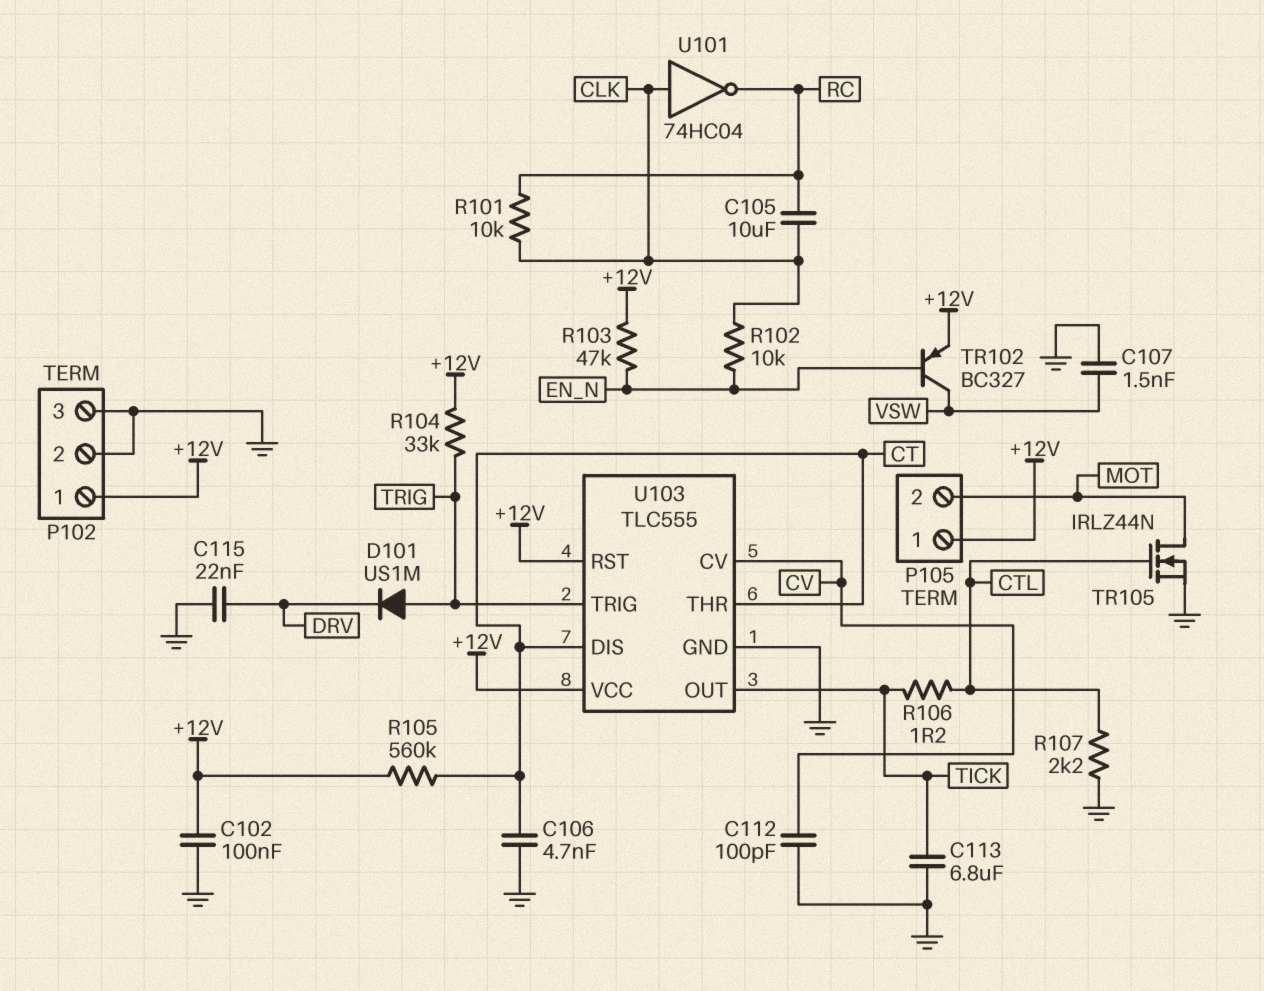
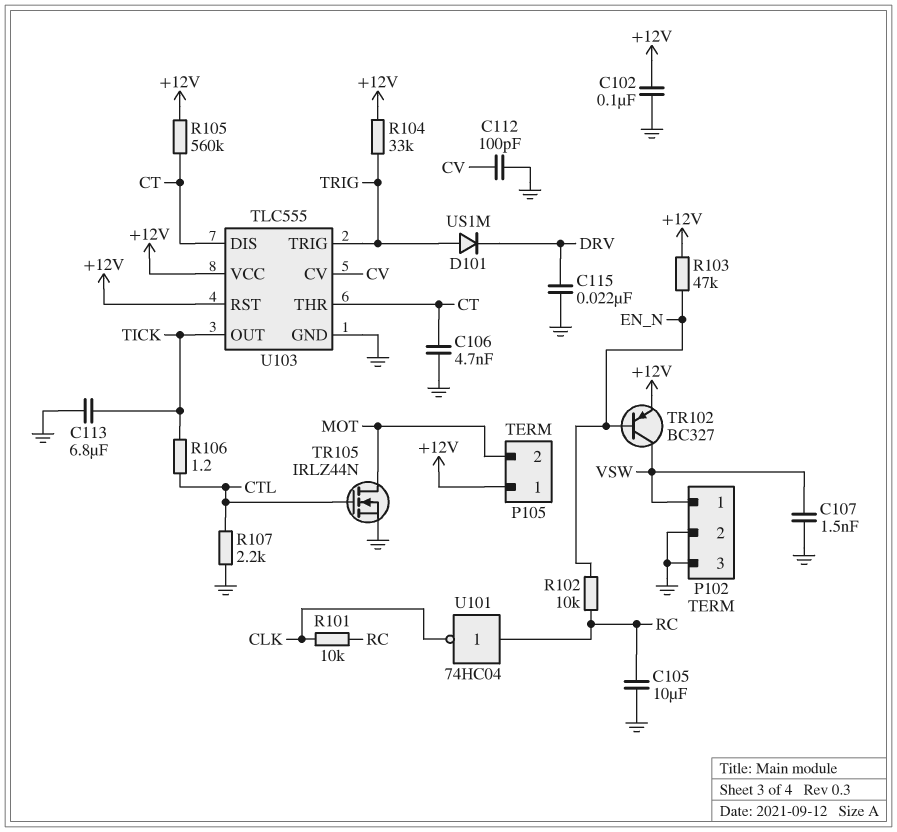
C105: 10uF (CLK, RC) -> 10uF (GND, RC)
P102 pin 1: +12V -> VSW
R102: 10k (CLK, EN_N) -> 10k (EN_N, RC)
U101: NOT 74HC04 (in CLK, out RC) -> NOT 74HC04 (in RC, out CLK)

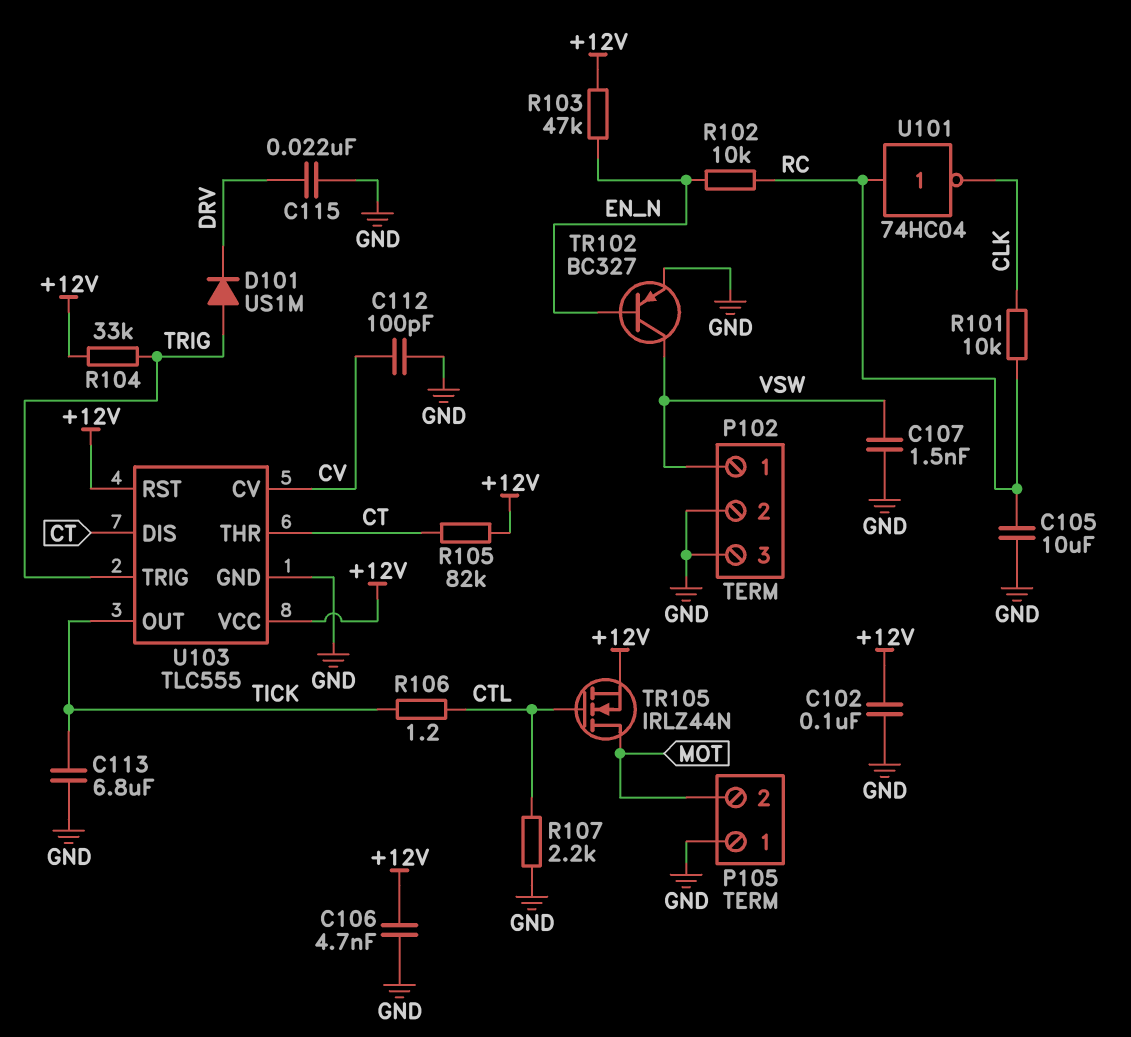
C106: 4.7nF (CT, GND) -> 4.7nF (+12V, GND)
P105 pin 1: +12V -> GND
R105: 560k (+12V, CT) -> 82k (+12V, CT)
TR102: PNP BC327 (B EN_N, C VSW, E +12V) -> PNP BC327 (B EN_N, C VSW, E GND)
TR105: NMOS IRLZ44N (G CTL, D MOT, S GND) -> NMOS IRLZ44N (G CTL, D MOT, S +12V)

